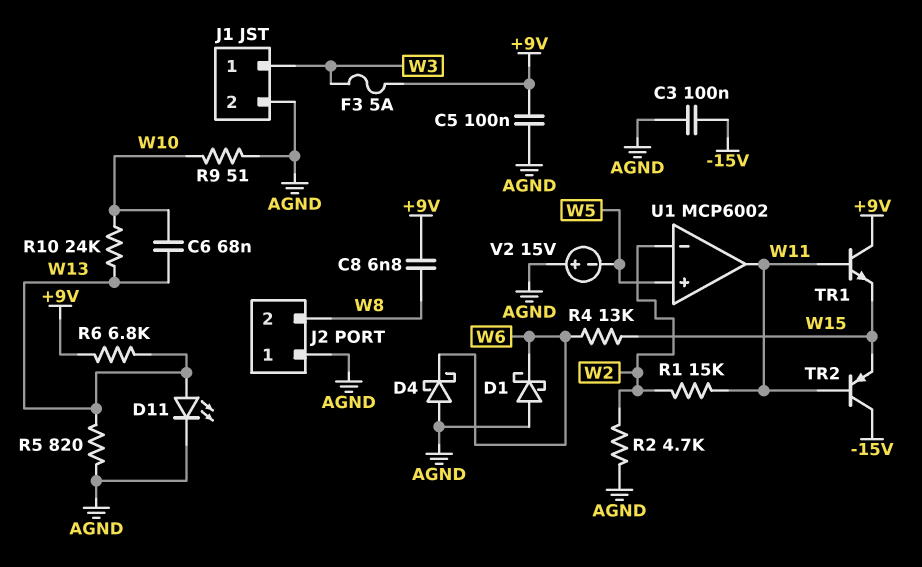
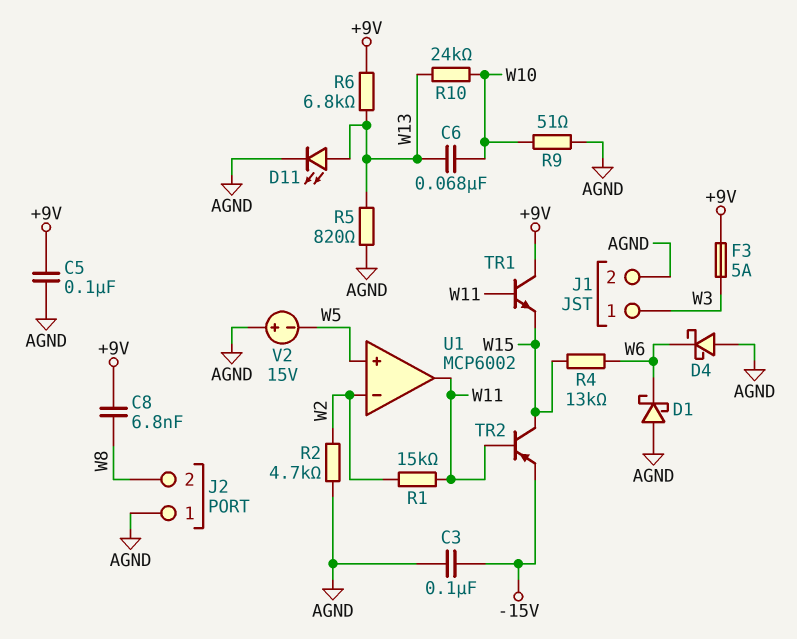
TR2: PNP (B W11, C -15V, E W15) -> PNP (B W11, C W15, E -15V)

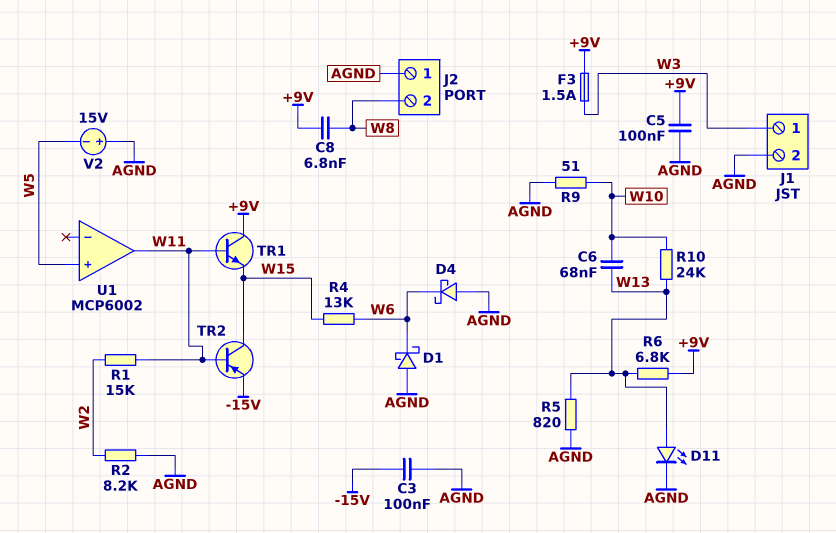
F3: 5A (+9V, W3) -> 1.5A (+9V, W3)
R2: 4.7k (AGND, W2) -> 8.2k (AGND, W2)
U1 pin in-: W2 -> none

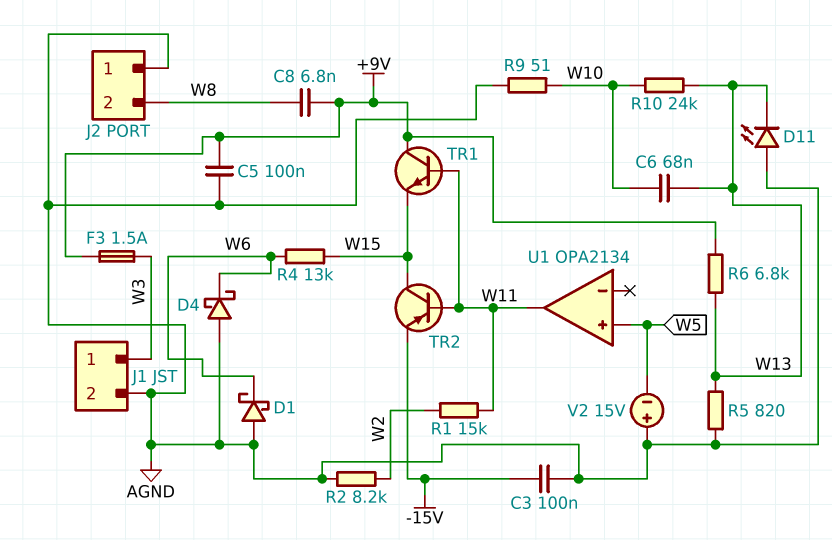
D11: LED (A W13, K AGND) -> LED (A AGND, K W13)
U1: MCP6002 -> OPA2134

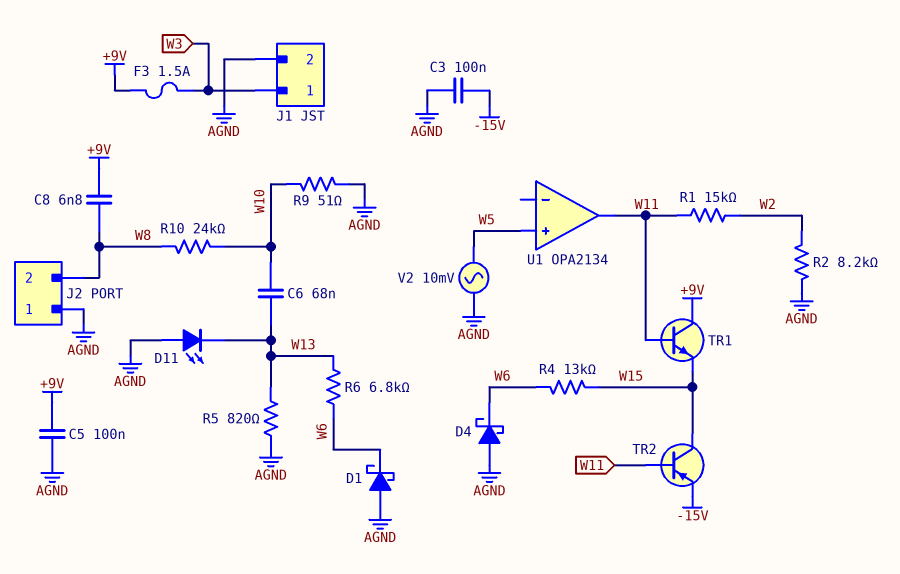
R6: 6.8k (+9V, W13) -> 6.8k (W6, W13)
R10: 24k (W10, W13) -> 24k (W8, W10)
V2: 15V (plus AGND, minus W5) -> AC 10mV (AGND, W5)

